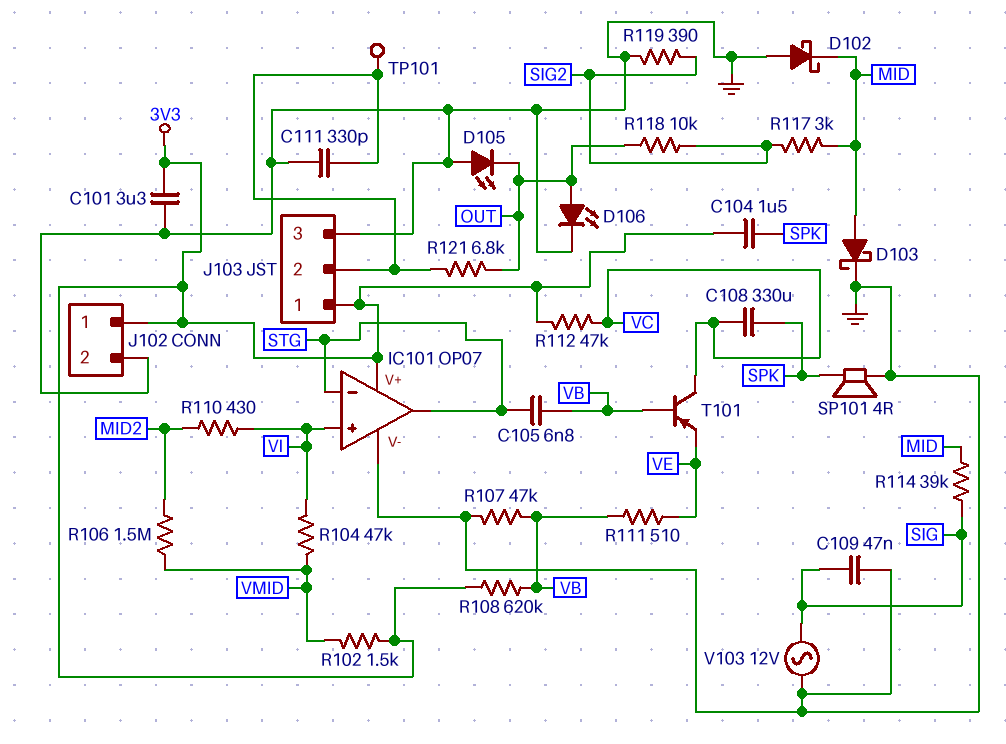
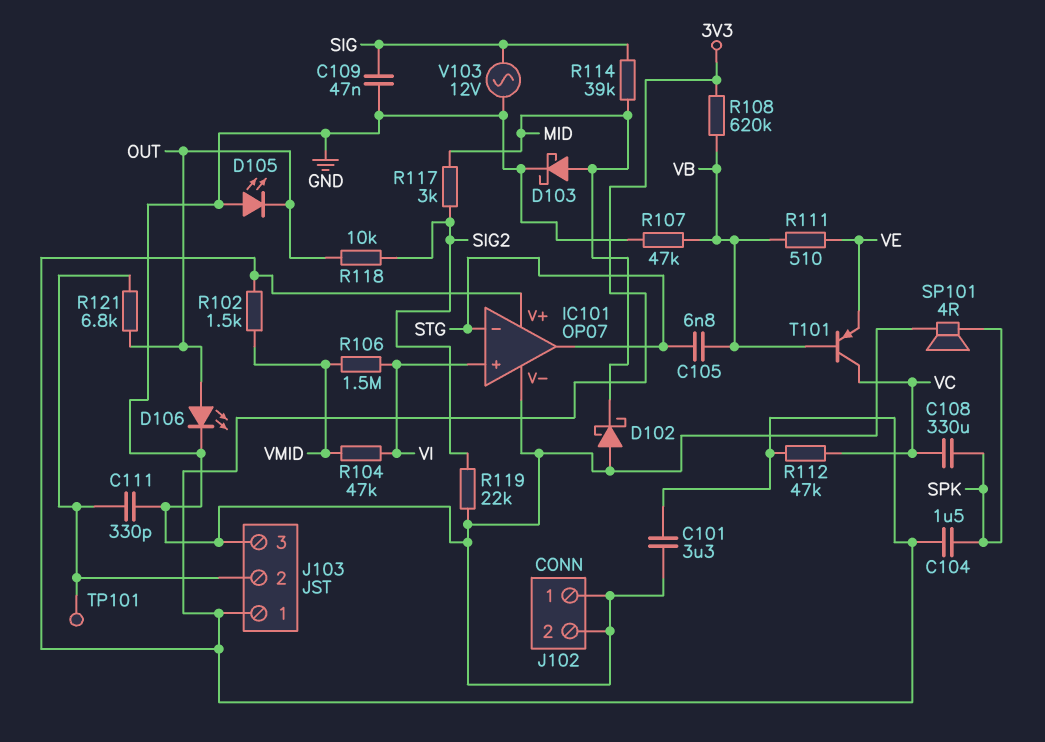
J102 pin 1: 3V3 -> GND
R106: 1.5M (MID2, VMID) -> 1.5M (VI, VMID)
R110: 430 (MID2, VI) -> none
R119: 390 (GND, SIG2) -> 22k (GND, SIG2)

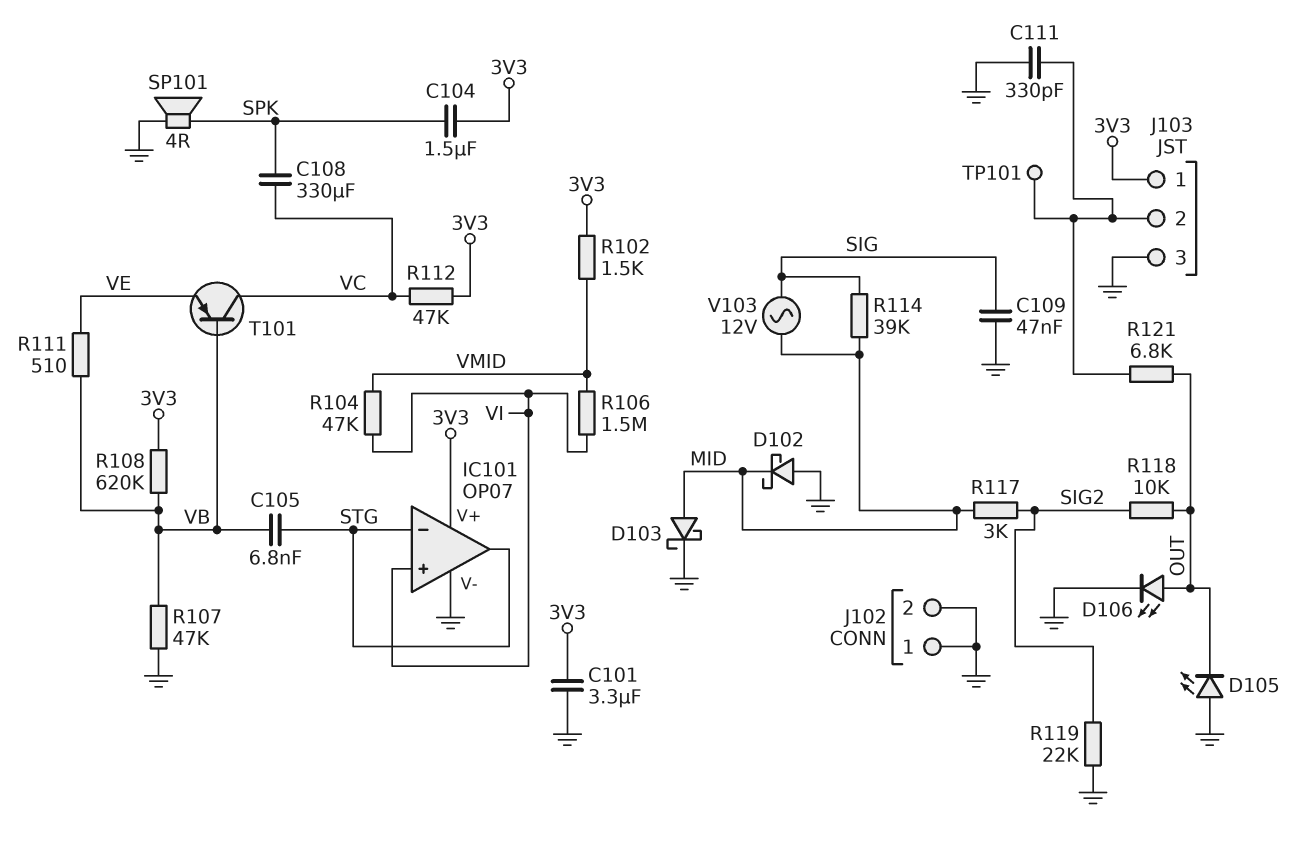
V103: AC 12V (GND, SIG) -> AC 12V (MID, SIG)

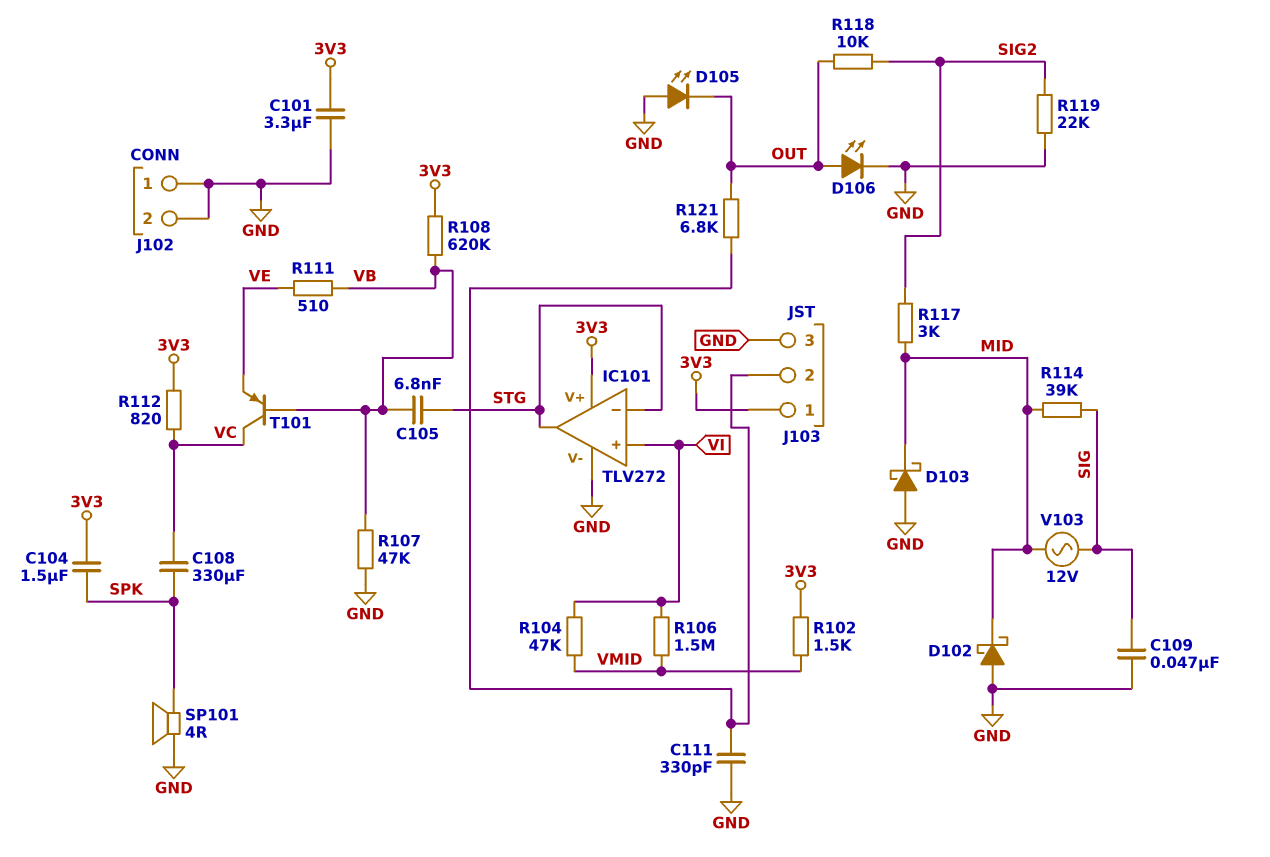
D103: schottky (A MID, K GND) -> schottky (A GND, K MID)
IC101: OP07 -> TLV272
R112: 47k (3V3, VC) -> 820 (3V3, VC)
TP101: test point (J103/2) -> none

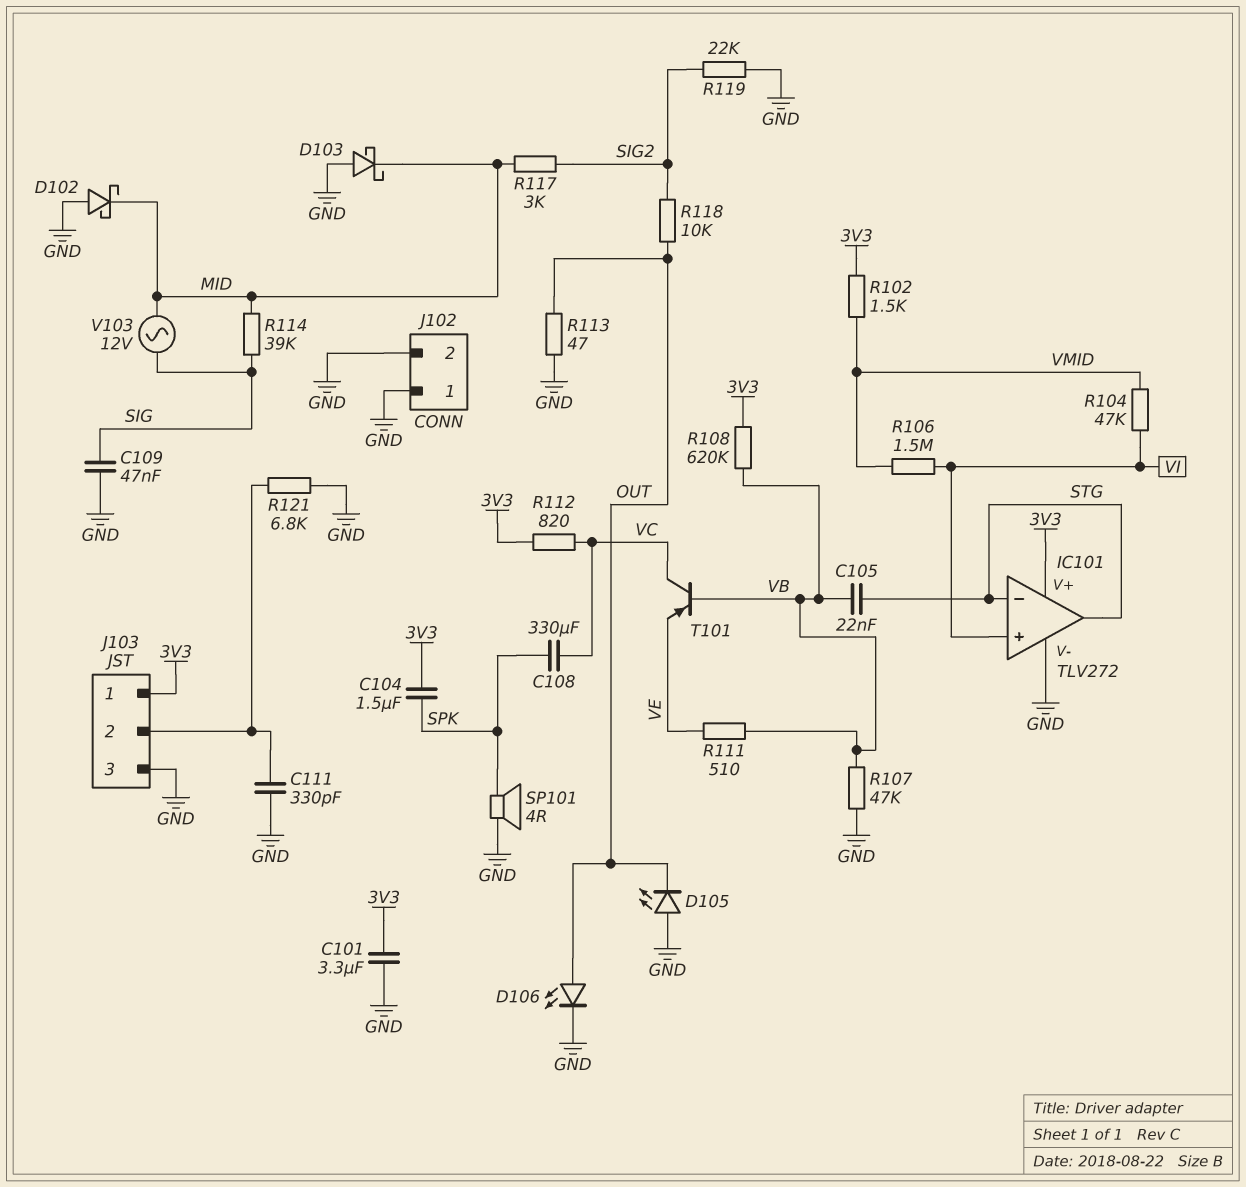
C105: 6.8nF (STG, VB) -> 22nF (STG, VB)
R113: none -> 47 (GND, OUT)
R121: 6.8k (J103/2, OUT) -> 6.8k (GND, J103/2)

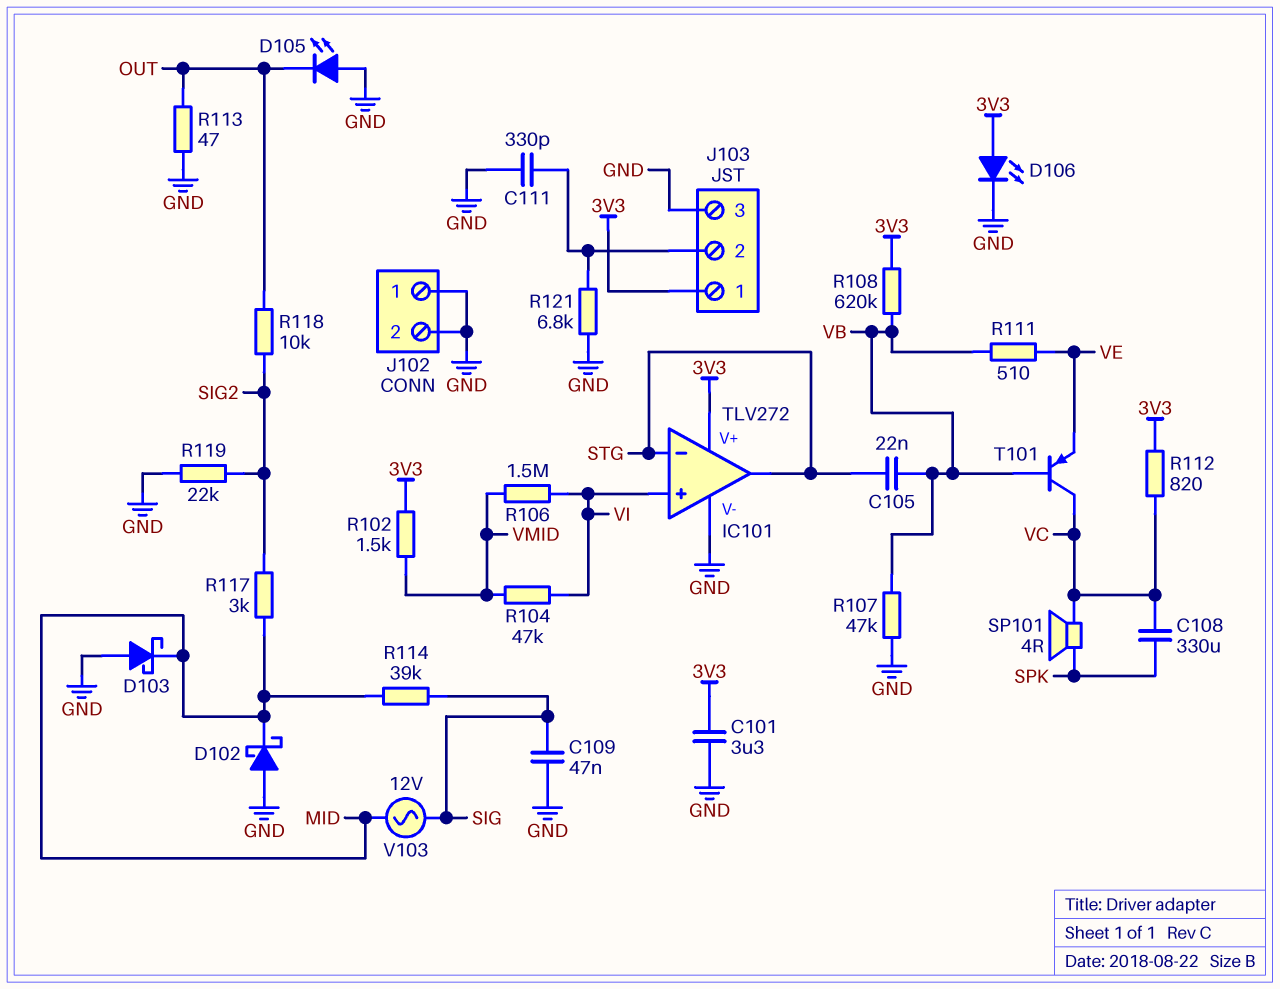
C104: 1.5uF (3V3, SPK) -> none
D106: LED (A OUT, K GND) -> LED (A 3V3, K GND)
SP101: speaker 4R (GND, SPK) -> speaker 4R (SPK, VC)

